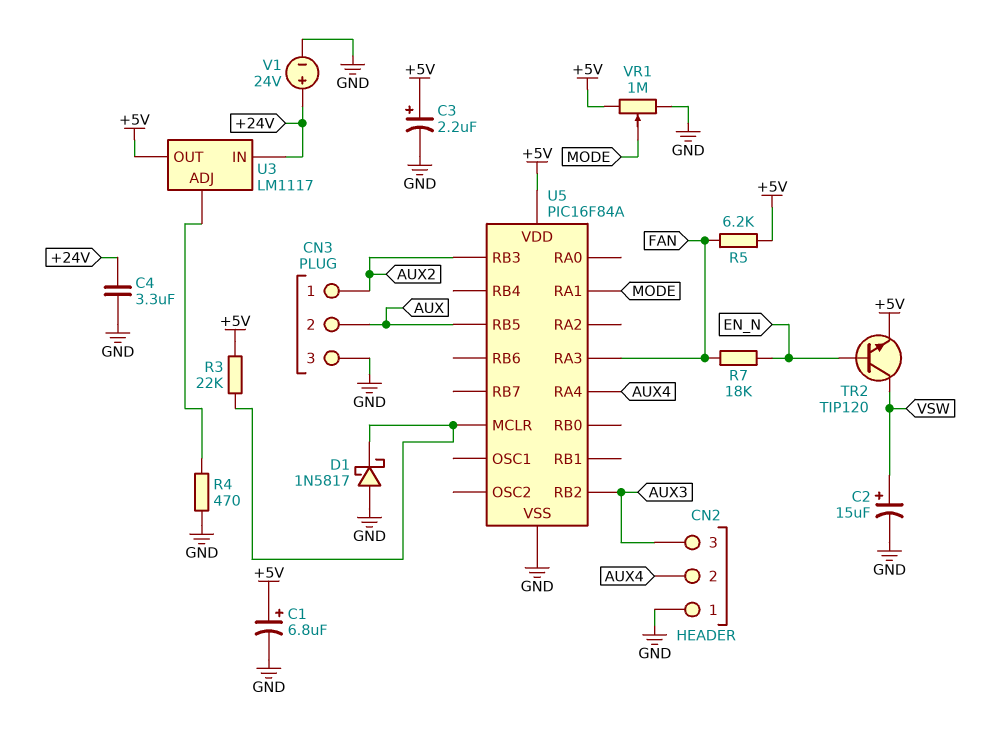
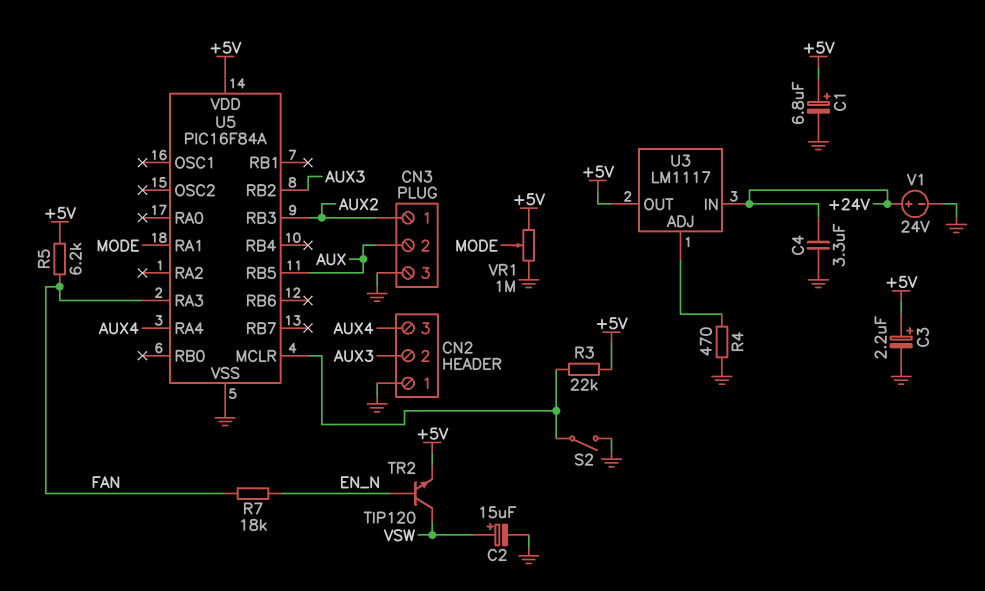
CN2 pin 2: AUX4 -> AUX3
CN2 pin 3: AUX3 -> AUX4
D1: schottky 1N5817 (A GND, K U5/MCLR) -> none
S2: none -> switch (GND, U5/MCLR)

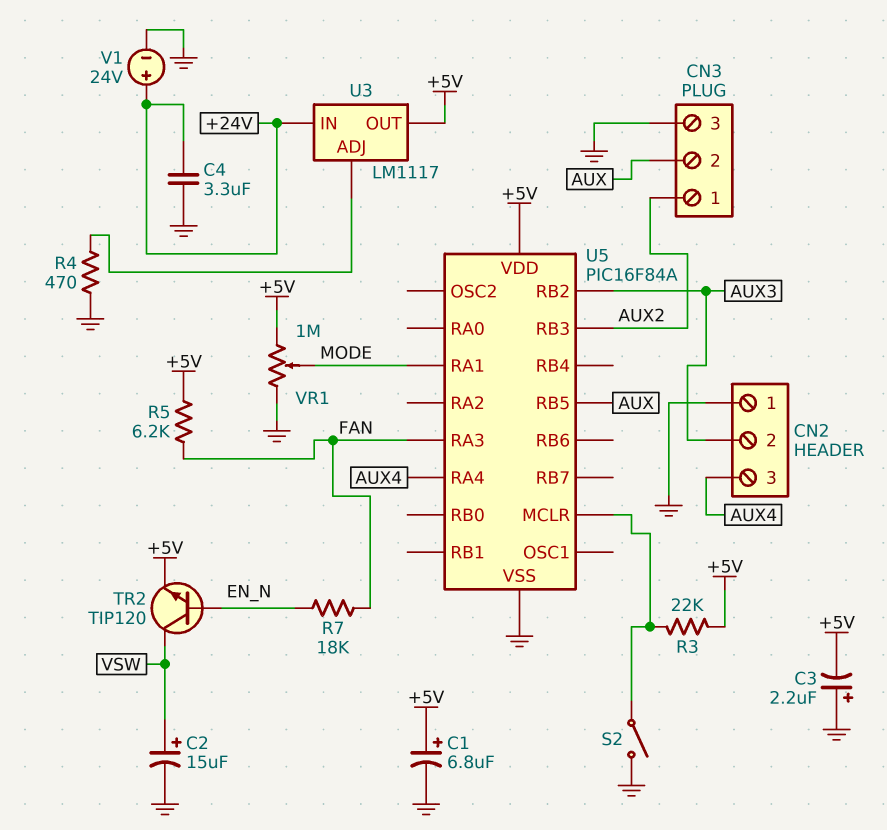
C3: 2.2uF (plus +5V, minus GND) -> 2.2uF (plus GND, minus +5V)

